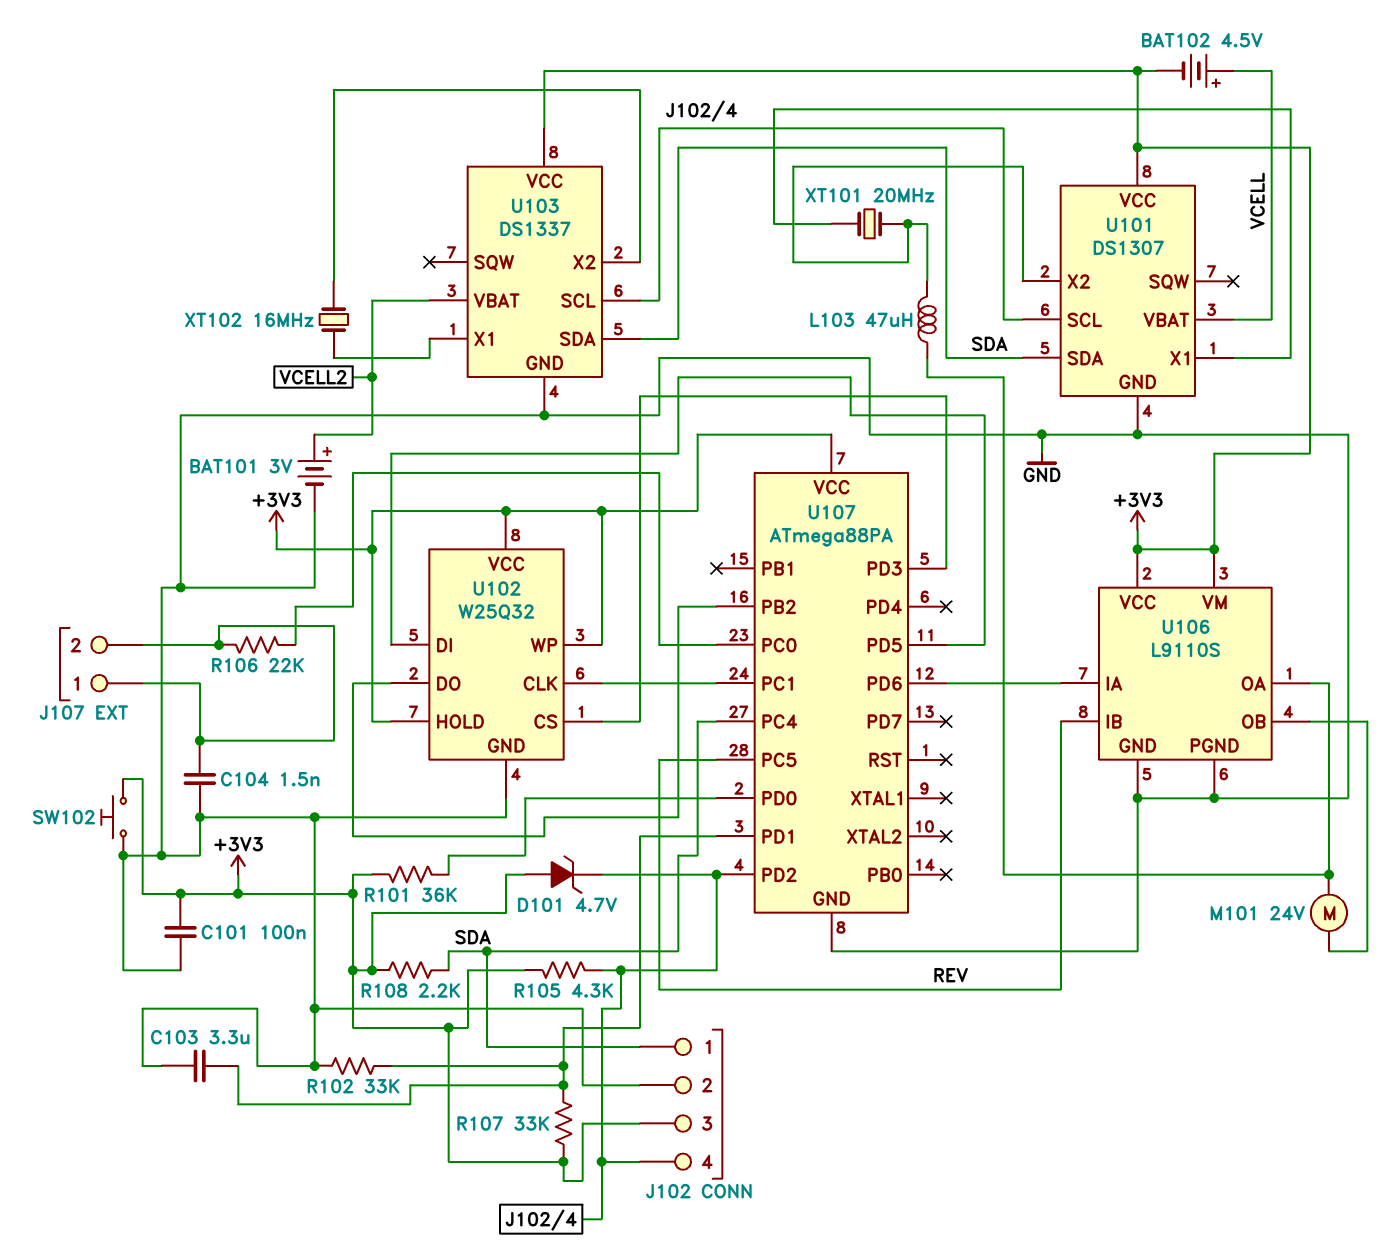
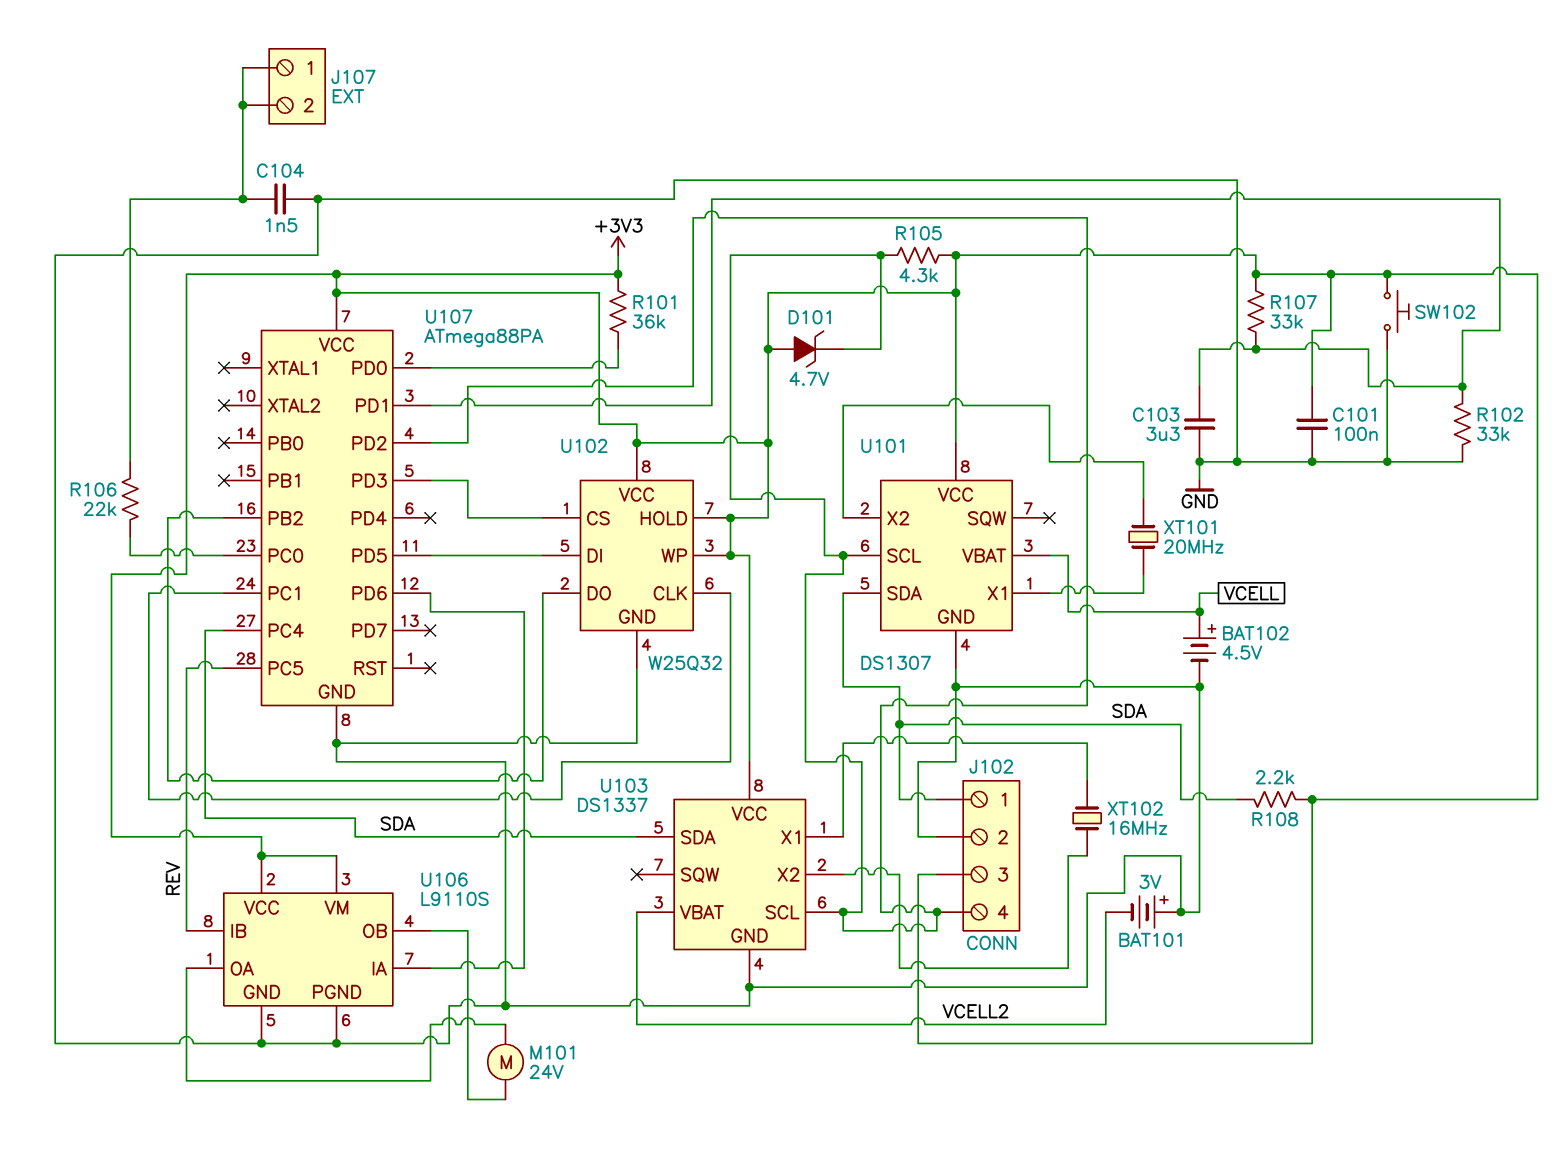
BAT101: 3V (plus VCELL2, minus GND) -> 3V (plus GND, minus VCELL2)
BAT102: 4.5V (plus VCELL, minus +3V3) -> 4.5V (plus VCELL, minus GND)
L103: 47uH (U101/X2, U106/OA) -> none

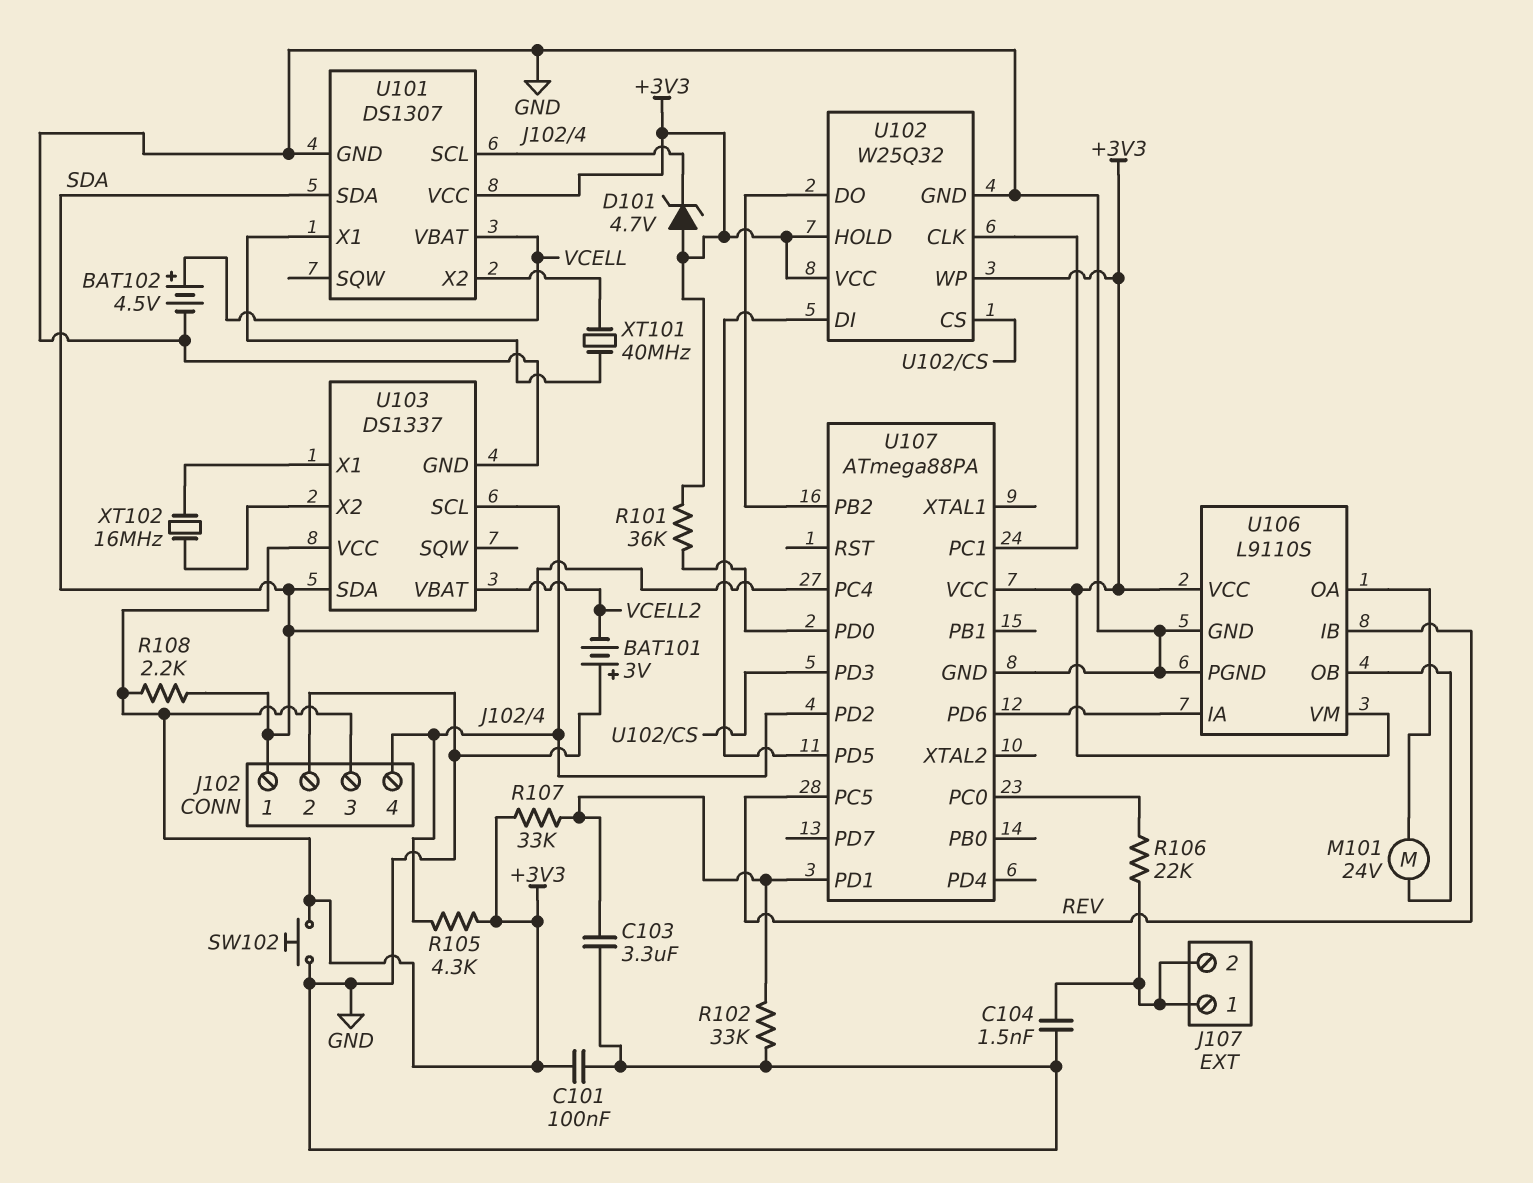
XT101: 20MHz (U101/X1, U101/X2) -> 40MHz (U101/X1, U101/X2)

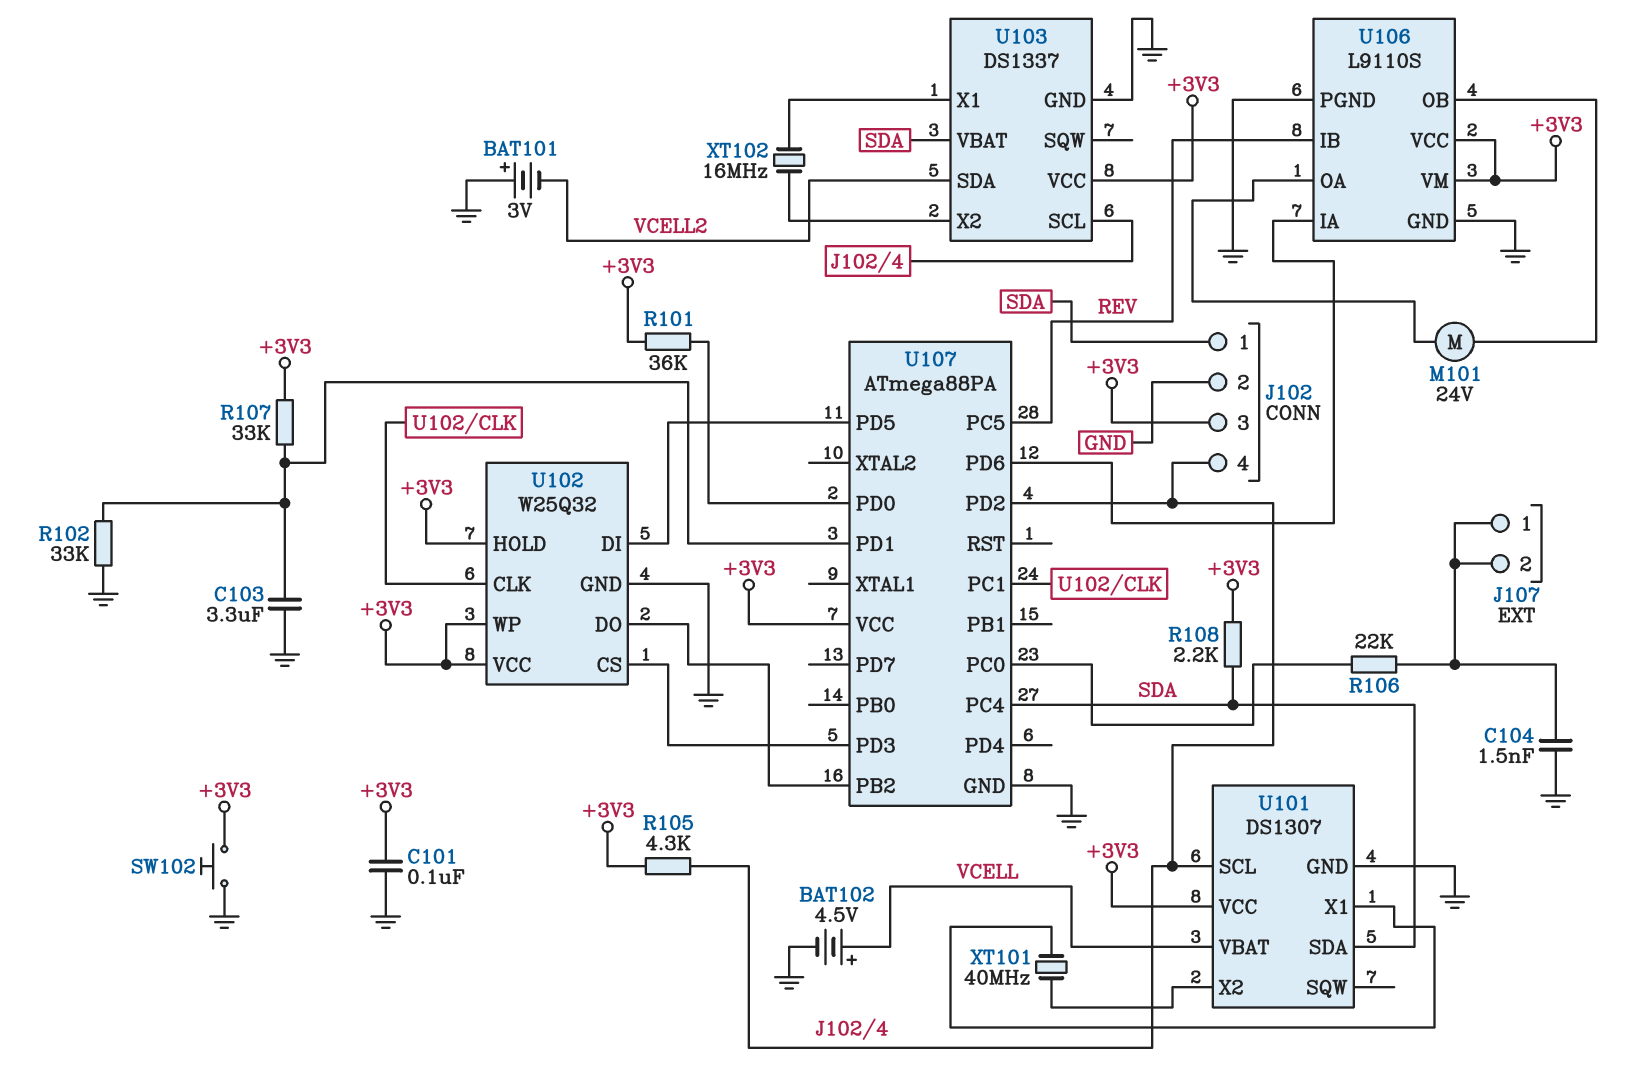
D101: zener 4.7V (A +3V3, K J102/4) -> none
U103 pin SDA: SDA -> VCELL2
U103 pin VBAT: VCELL2 -> SDA

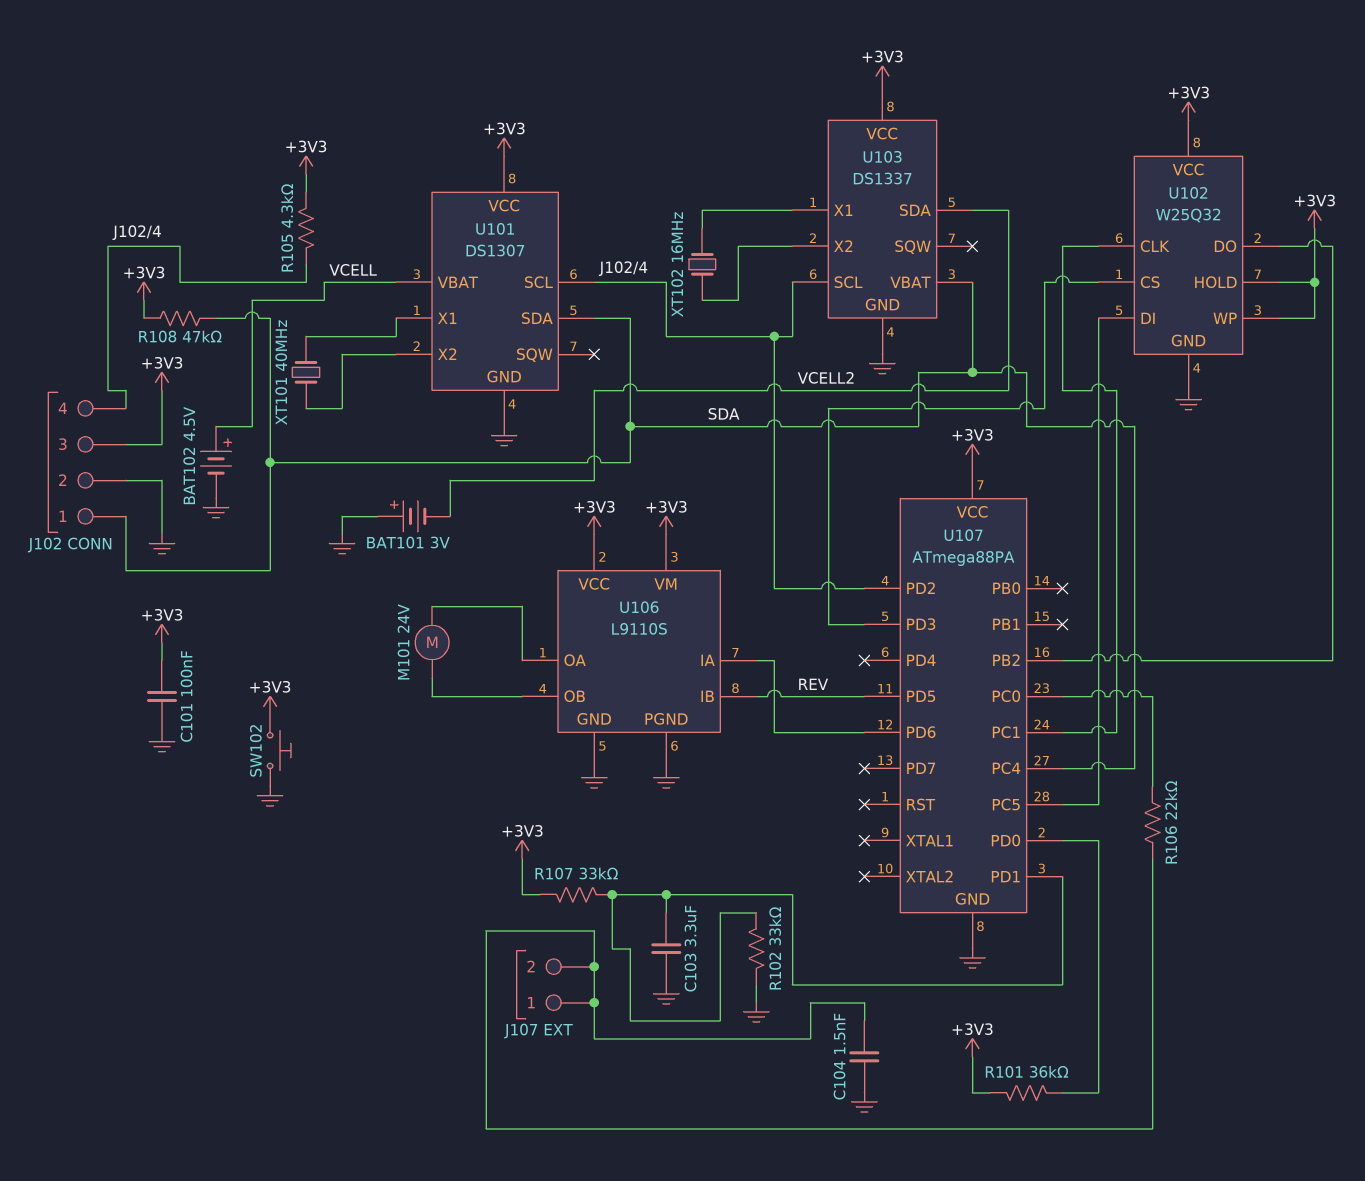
R108: 2.2k (+3V3, SDA) -> 47k (+3V3, SDA)
U107 pin PC5: REV -> U102/DI
U107 pin PD5: U102/DI -> REV

